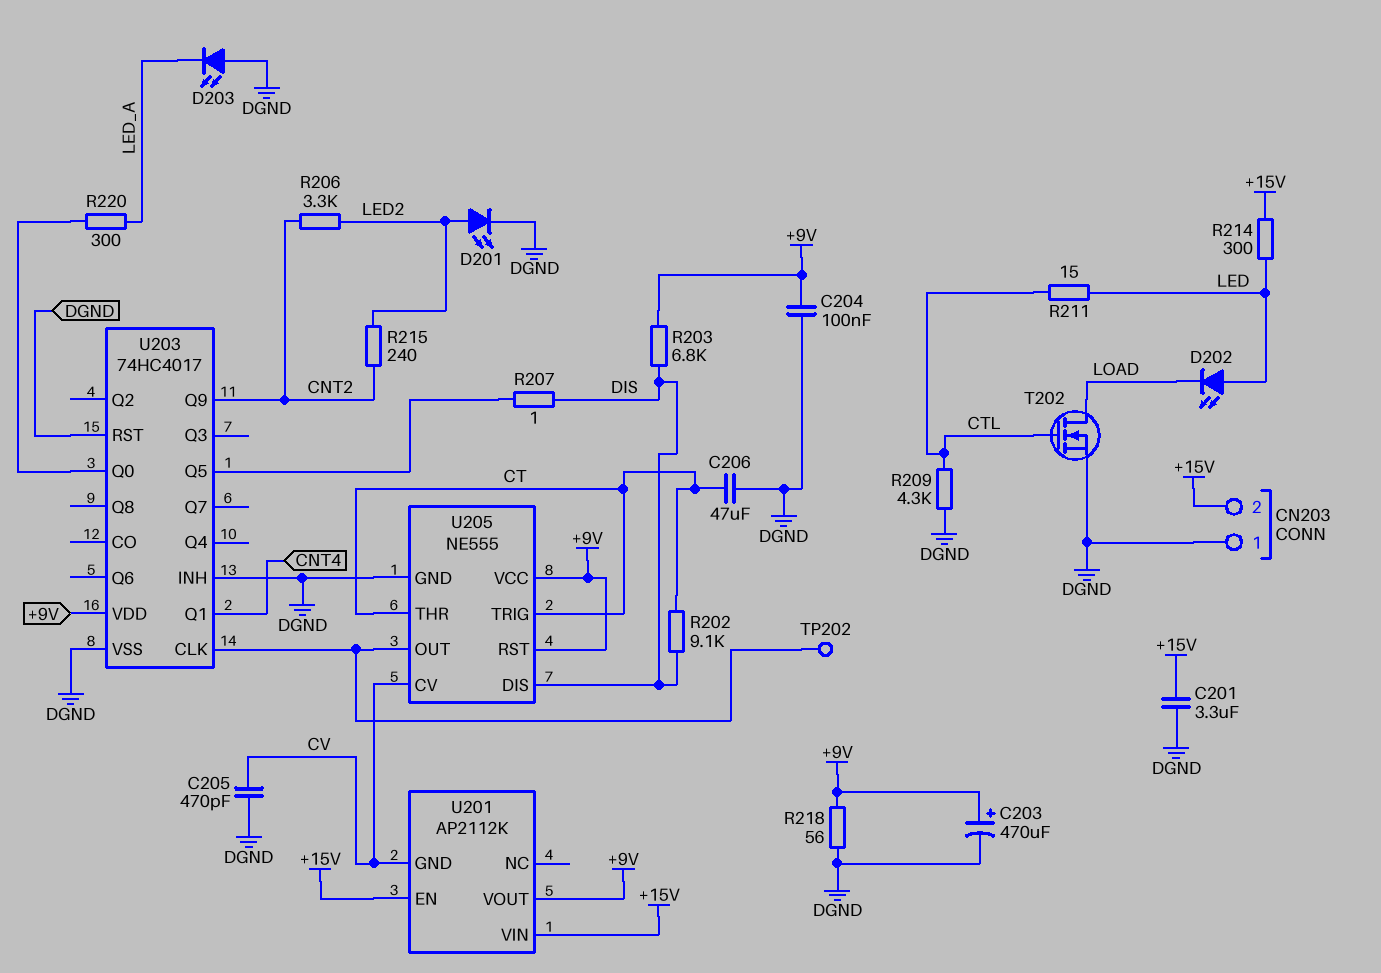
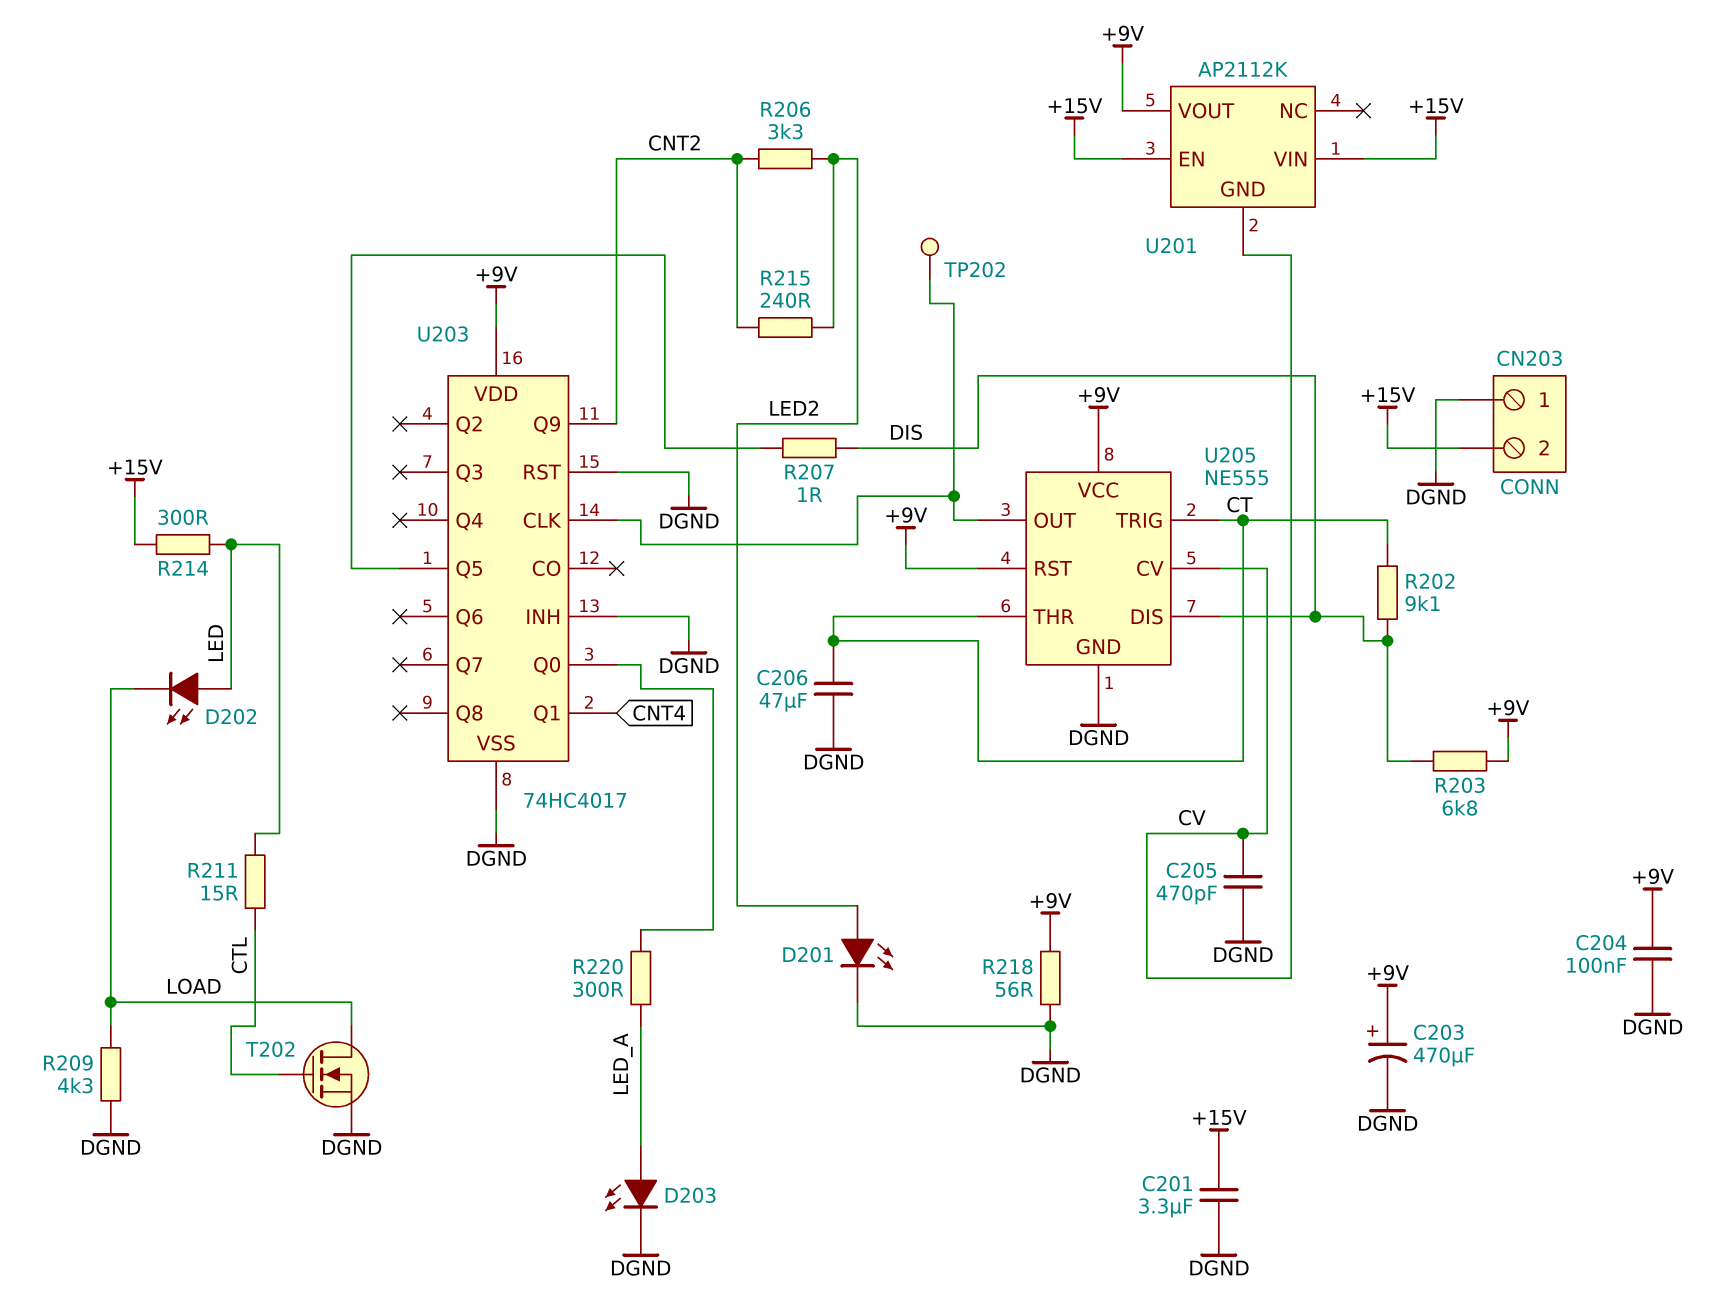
D203: LED (A DGND, K LED_A) -> LED (A LED_A, K DGND)
R209: 4.3k (CTL, DGND) -> 4.3k (DGND, LOAD)

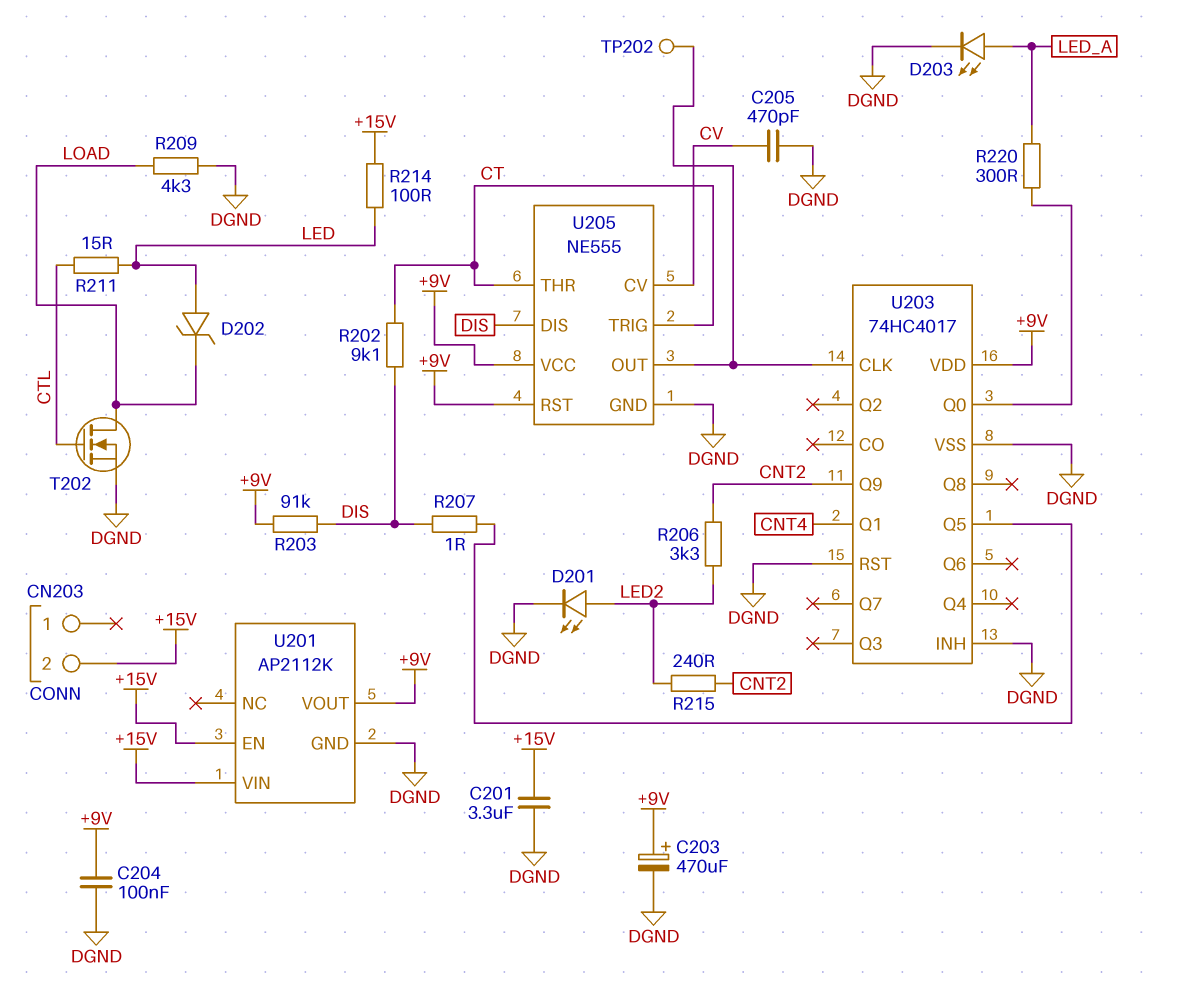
C206: 47uF (CT, DGND) -> none
CN203 pin 1: DGND -> none
D202: LED (A LED, K LOAD) -> zener (A LED, K LOAD)
R203: 6.8k (+9V, DIS) -> 91k (+9V, DIS)
R214: 300 (+15V, LED) -> 100 (+15V, LED)
R218: 56 (+9V, DGND) -> none
U201 pin GND: CV -> DGND

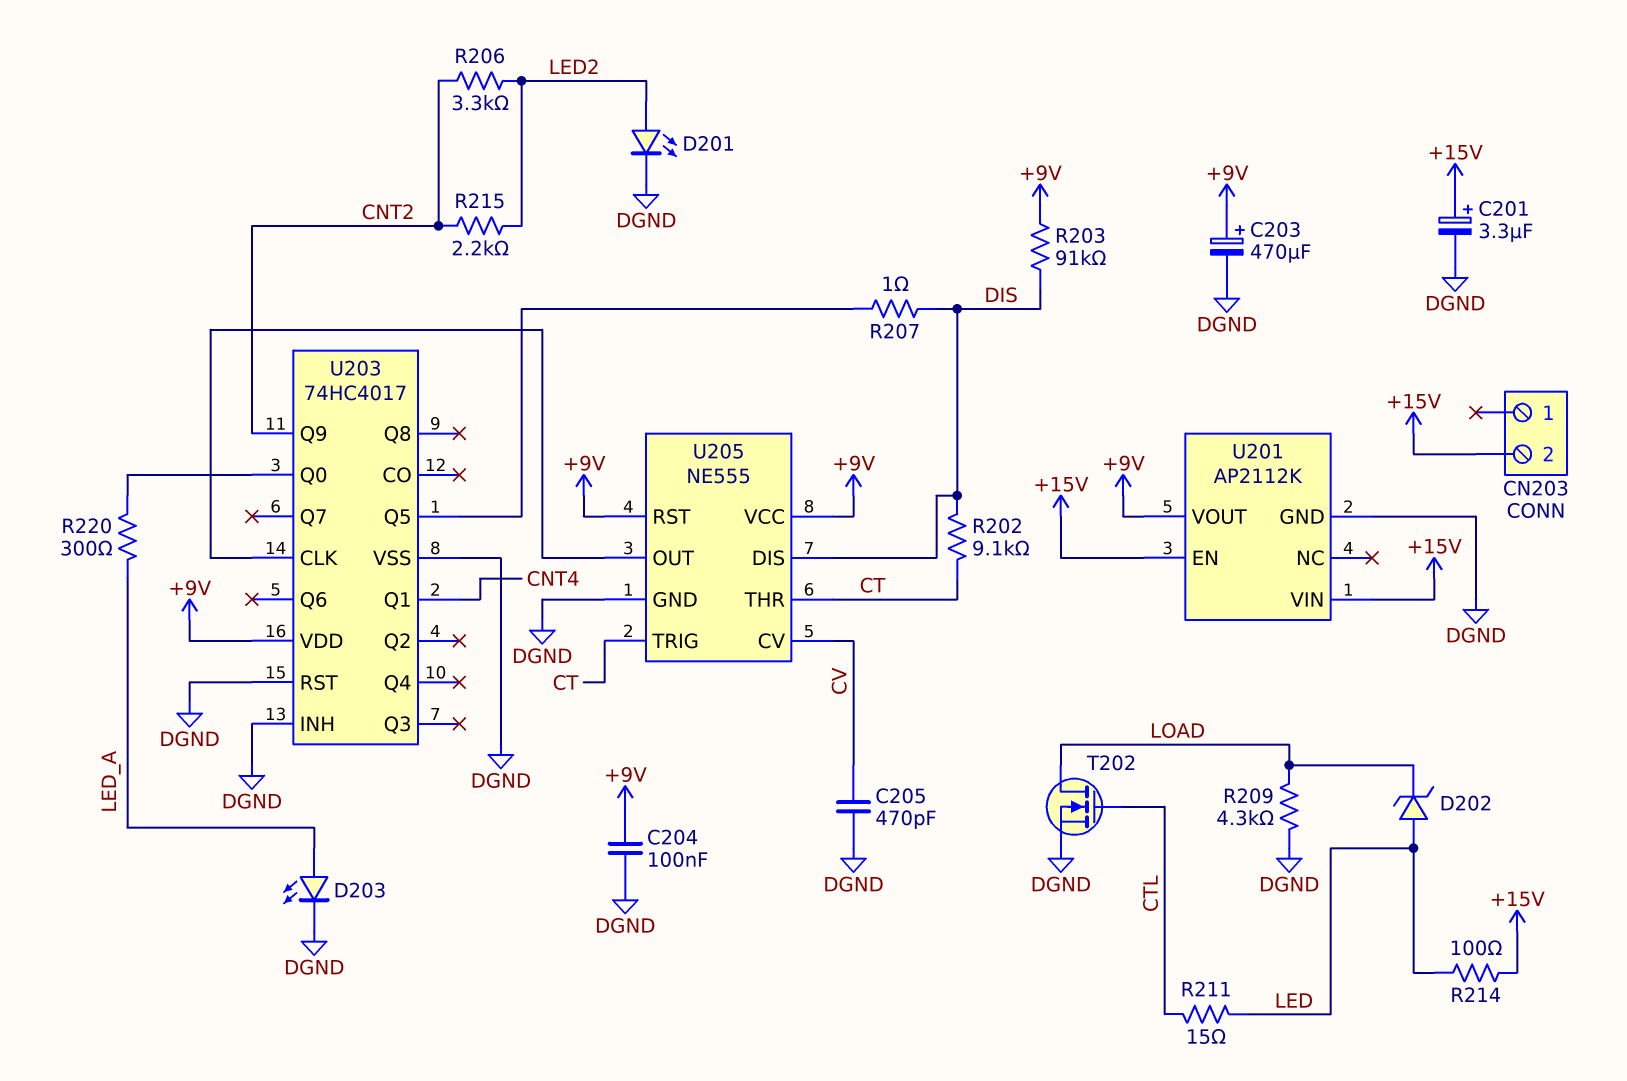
C201: 3.3uF (+15V, DGND) -> 3.3uF (plus +15V, minus DGND)
R215: 240 (CNT2, LED2) -> 2.2k (CNT2, LED2)
TP202: test point (U203/CLK) -> none

